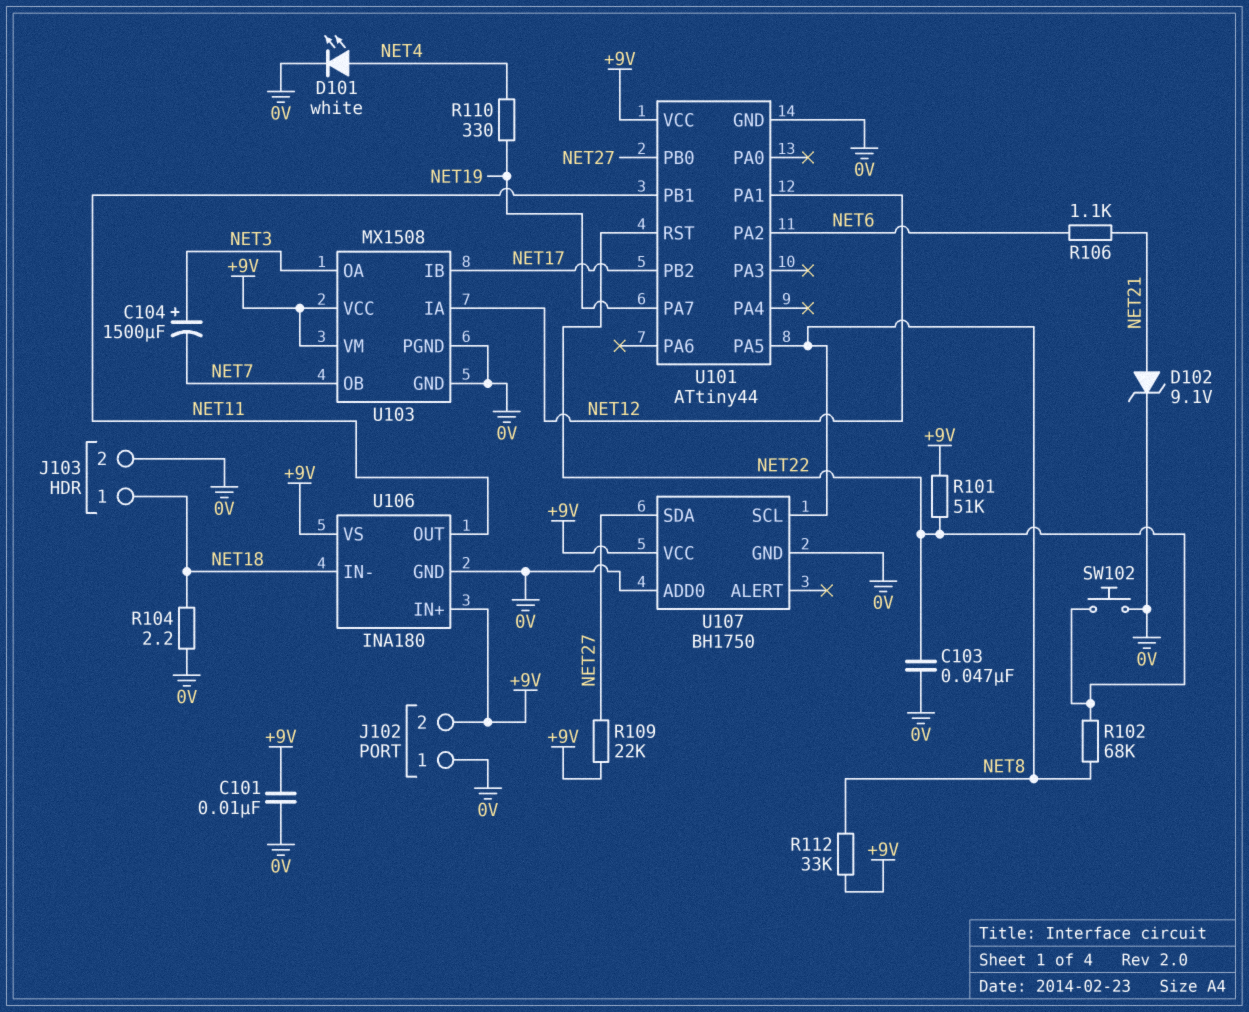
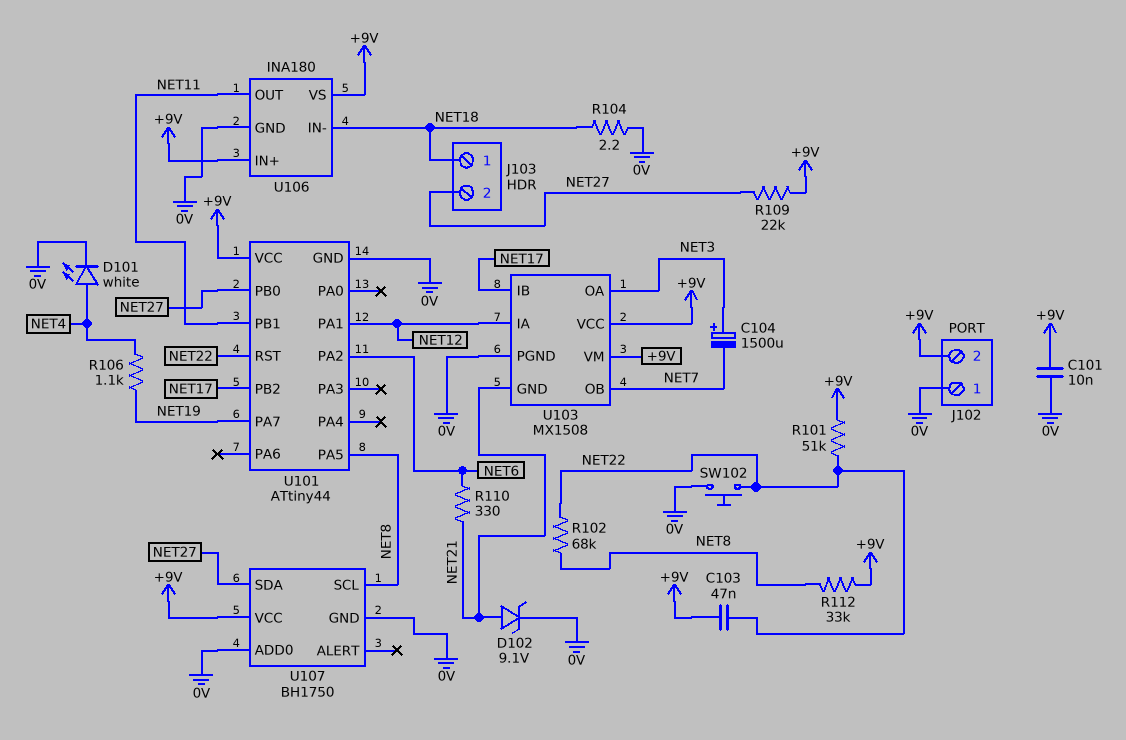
C103: 47nF (0V, NET22) -> 47nF (+9V, NET22)
J103 pin 2: 0V -> NET27
R106: 1.1k (NET6, NET21) -> 1.1k (NET4, NET19)
R110: 330 (NET4, NET19) -> 330 (NET6, NET21)
U103 pin GND: 0V -> NET21

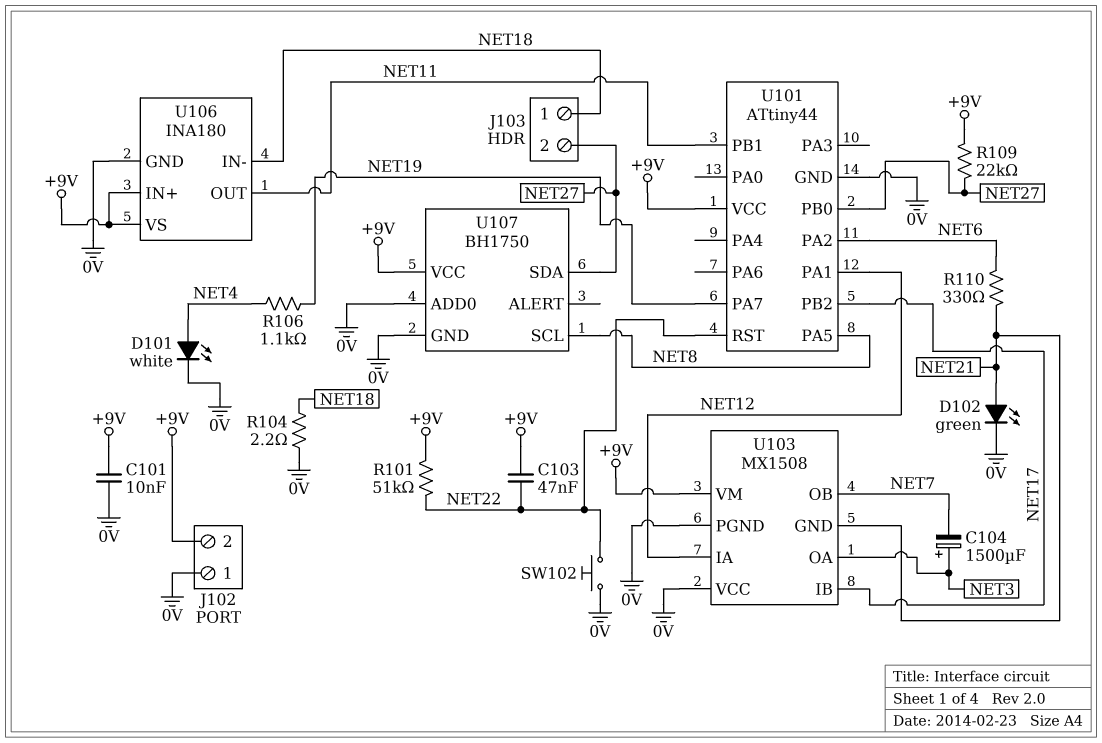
D102: zener 9.1V (A NET21, K 0V) -> LED green (A NET21, K 0V)
R102: 68k (NET8, NET22) -> none
R112: 33k (+9V, NET8) -> none
U103 pin VCC: +9V -> 0V

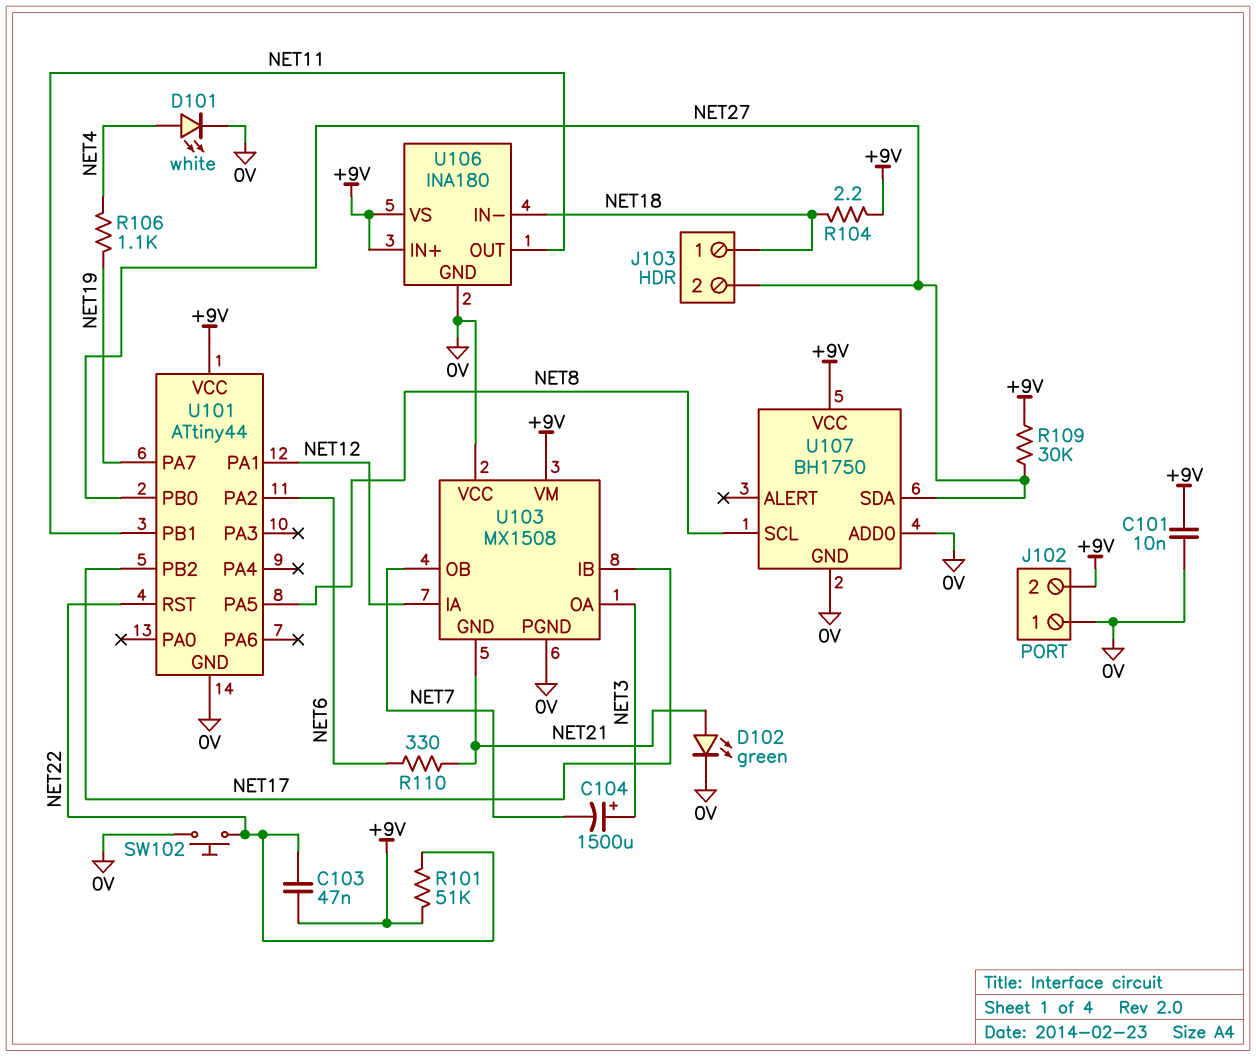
R104: 2.2 (0V, NET18) -> 2.2 (+9V, NET18)
R109: 22k (+9V, NET27) -> 30k (+9V, NET27)

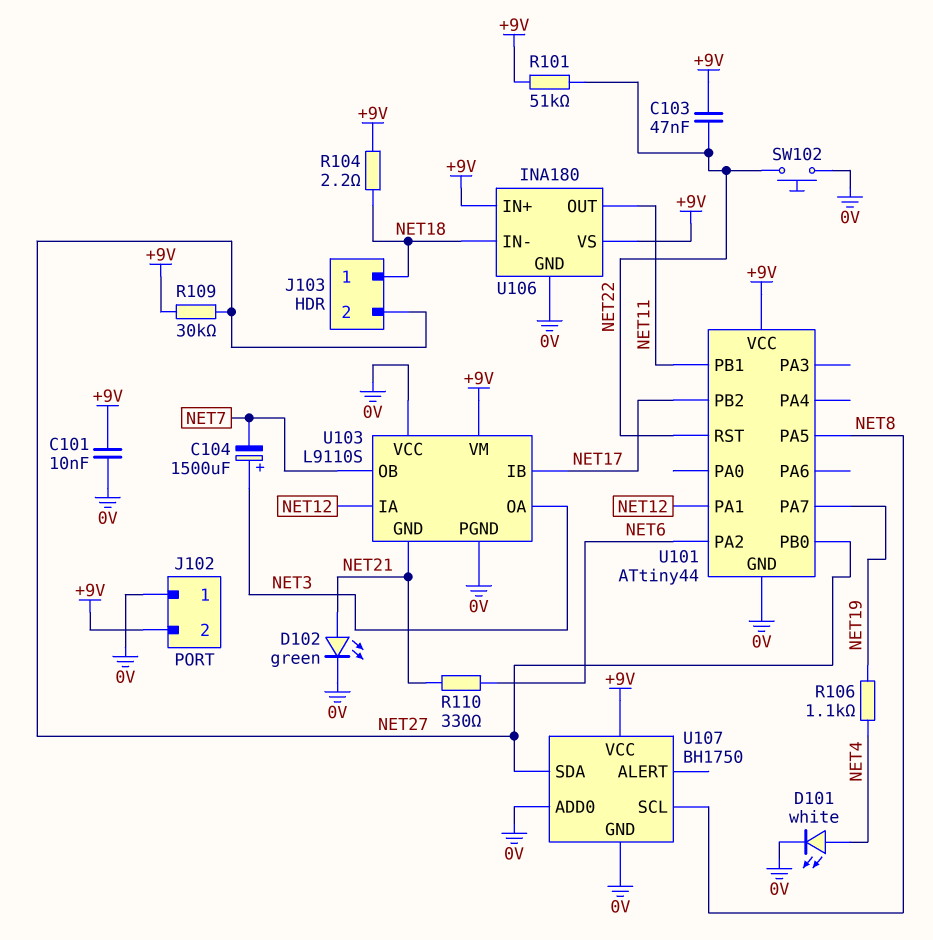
U103: MX1508 -> L9110S

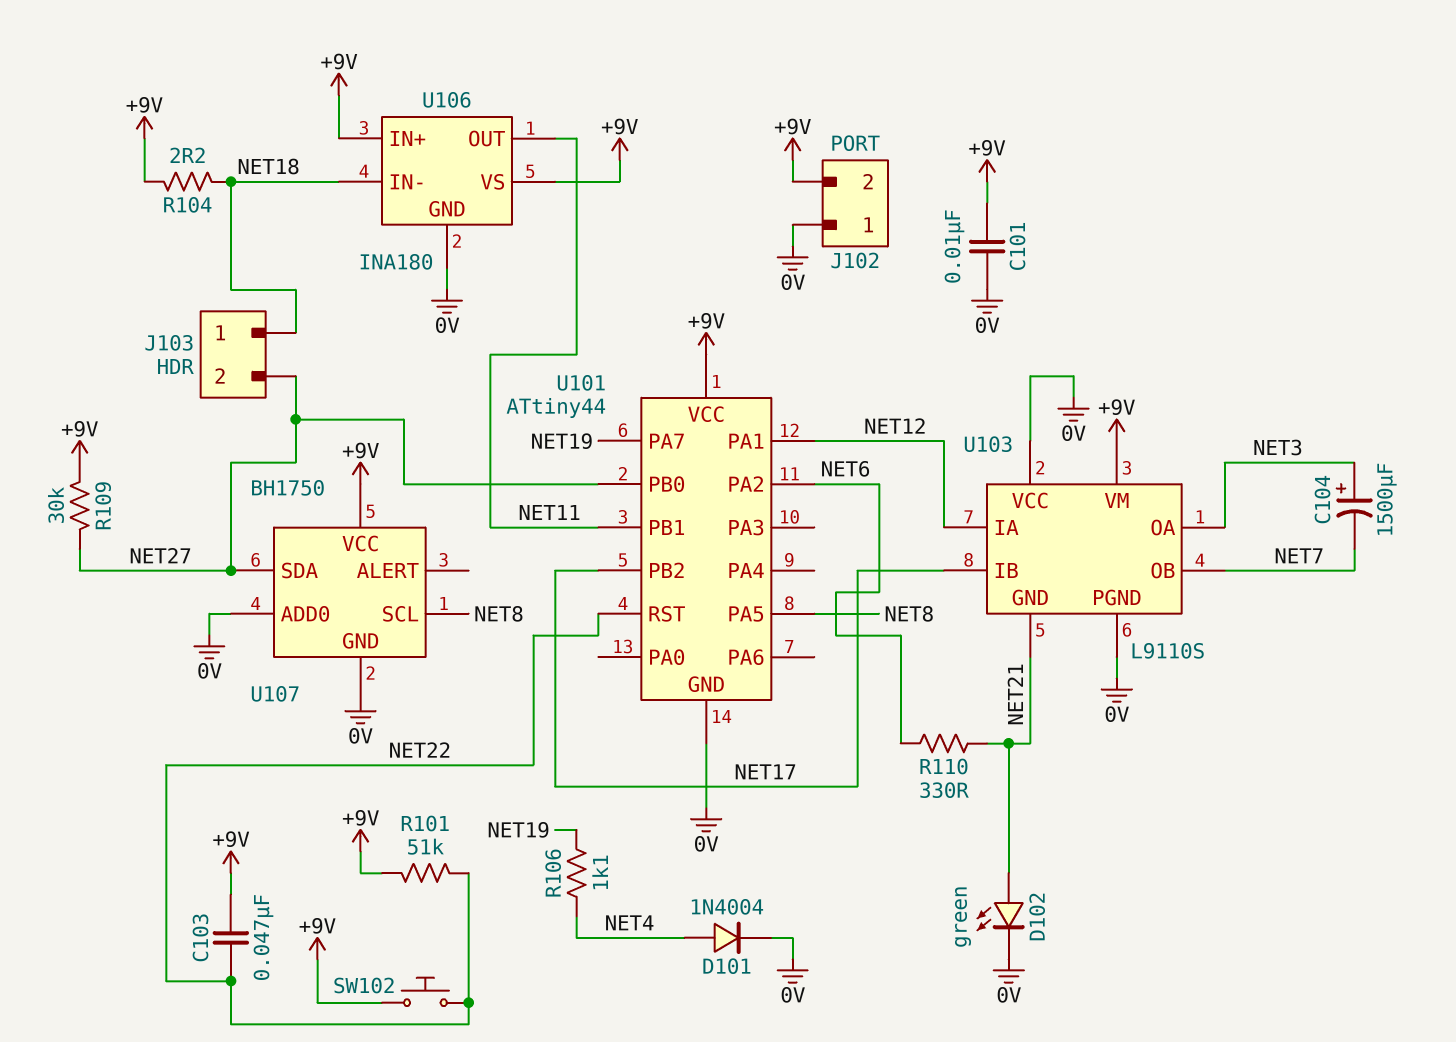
D101: LED white (A NET4, K 0V) -> diode 1N4004 (A NET4, K 0V)
SW102: button (0V, NET22) -> button (+9V, NET22)

